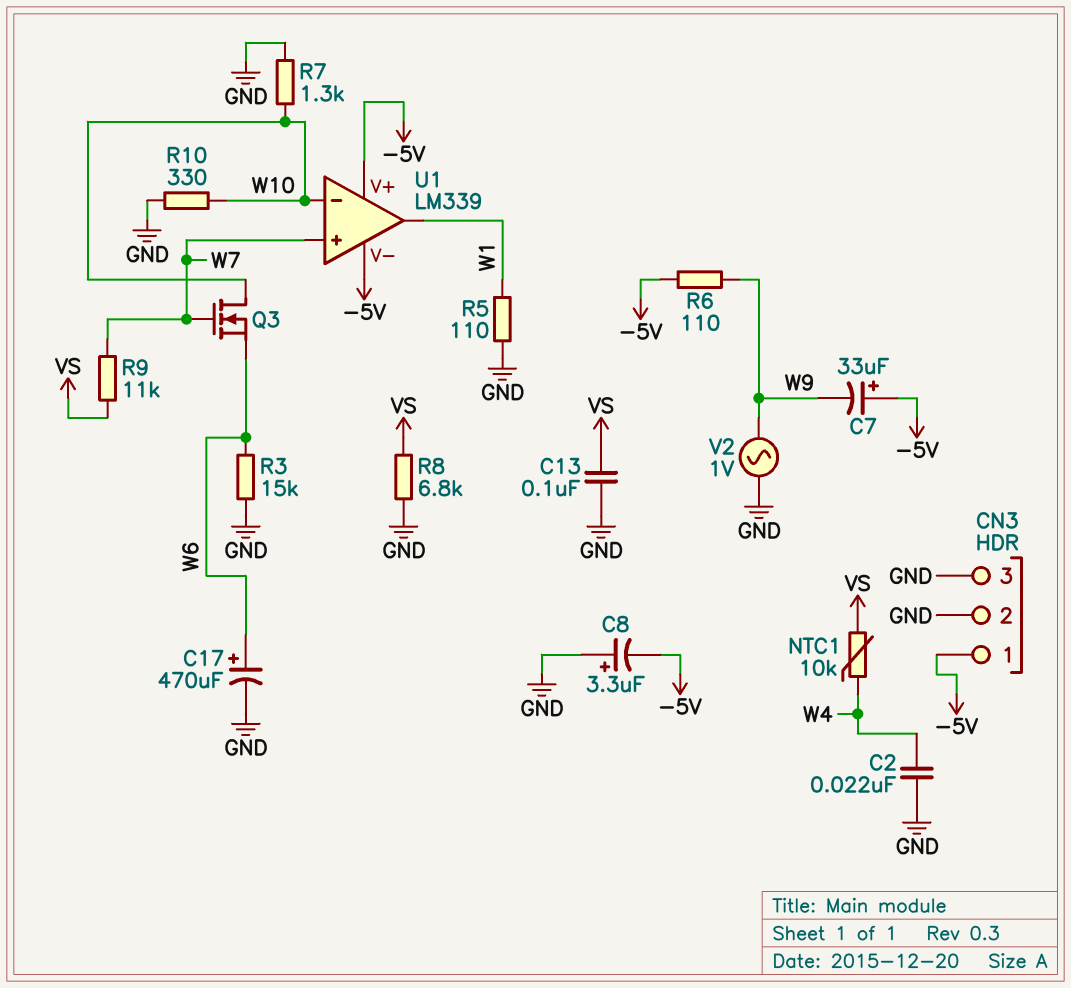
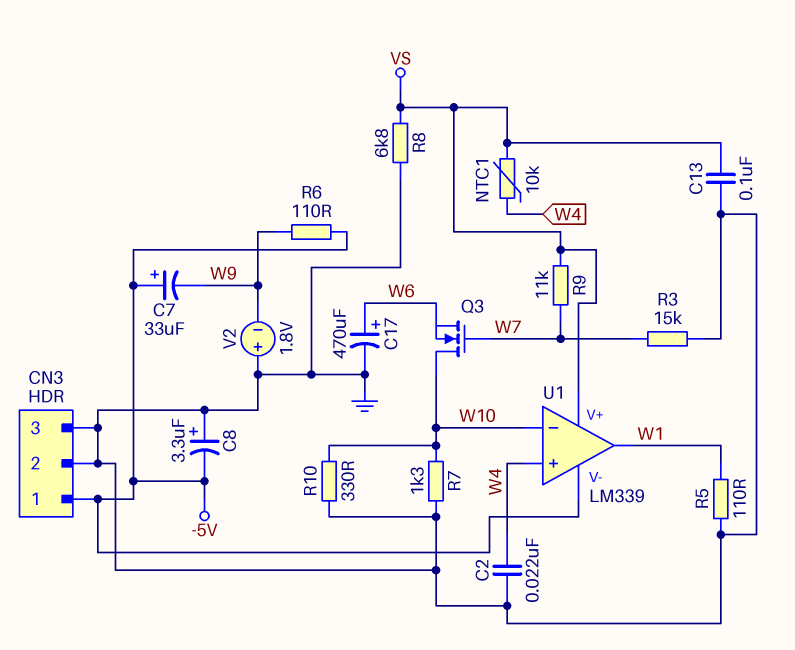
R3: 15k (GND, W6) -> 15k (GND, W7)
U1 pin V+: -5V -> VS
U1 pin in+: W7 -> W4
V2: AC 1V (GND, W9) -> 1.8V (plus GND, minus W9)

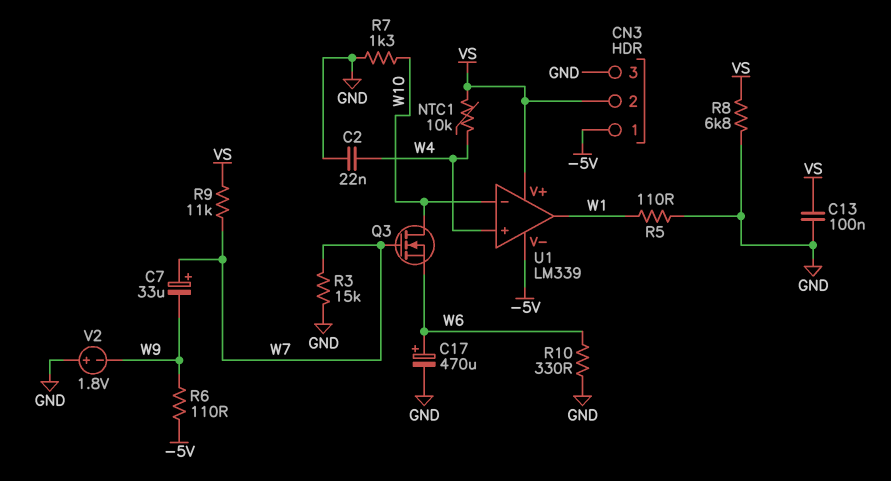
C7: 33uF (plus -5V, minus W9) -> 33uF (plus W7, minus W9)
C8: 3.3uF (plus GND, minus -5V) -> none
CN3 pin 2: GND -> VS
R10: 330 (GND, W10) -> 330 (GND, W6)

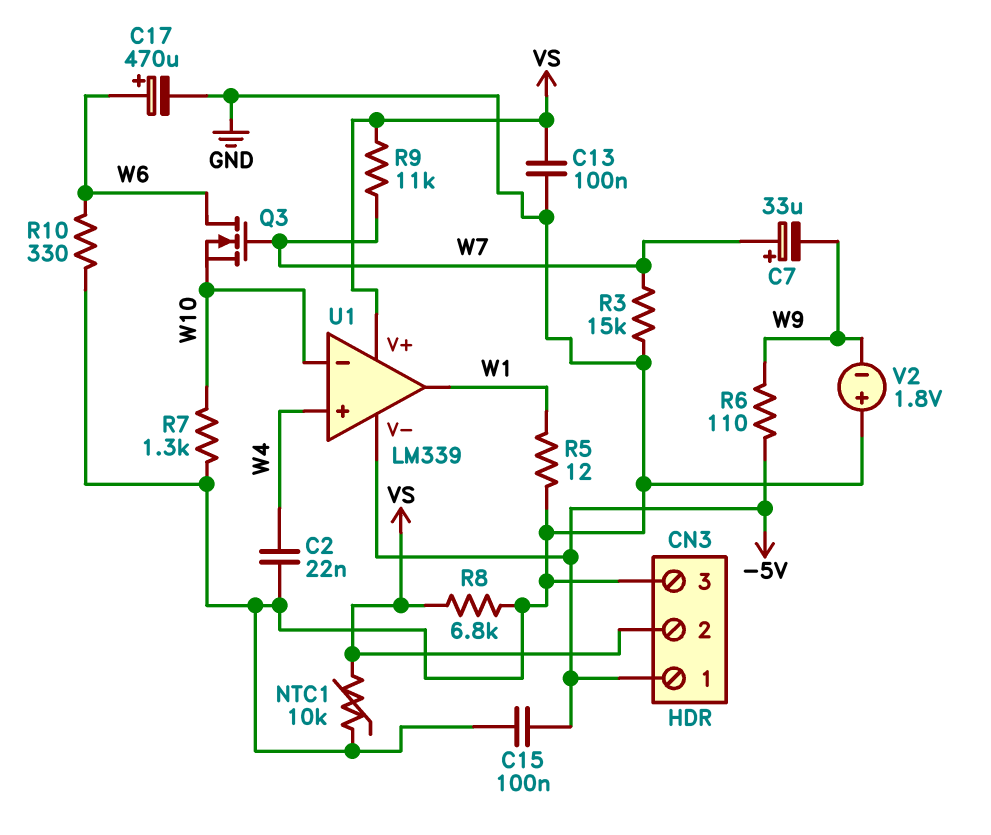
C15: none -> 100nF (-5V, GND)
NTC1: 10k (VS, W4) -> 10k (GND, VS)
Q3: NMOS (G W7, D W10, S W6) -> NMOS (G W7, D W6, S W10)
R5: 110 (GND, W1) -> 12 (GND, W1)

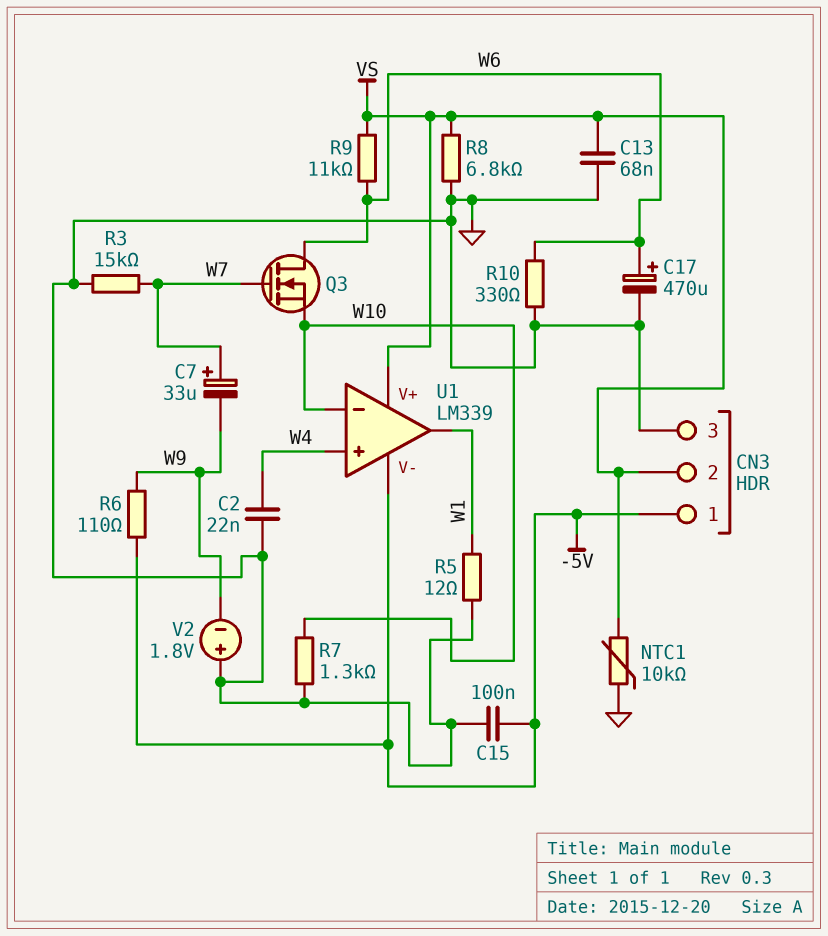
C13: 100nF (GND, VS) -> 68nF (GND, VS)
R9: 11k (VS, W7) -> 11k (VS, W6)

